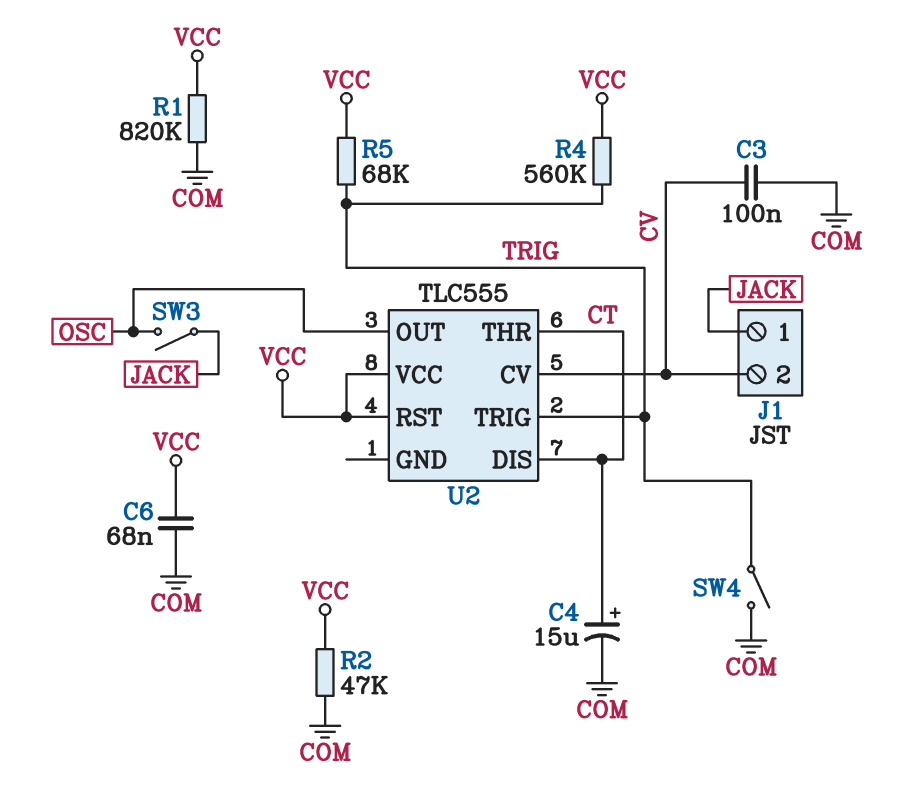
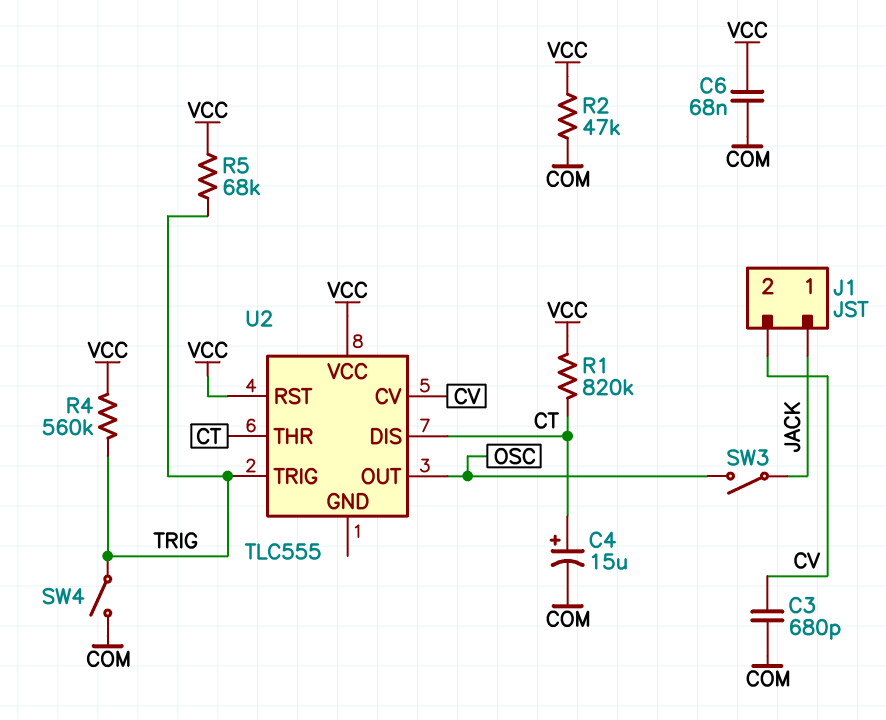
C3: 100nF (COM, CV) -> 680pF (COM, CV)
R1: 820k (COM, VCC) -> 820k (CT, VCC)

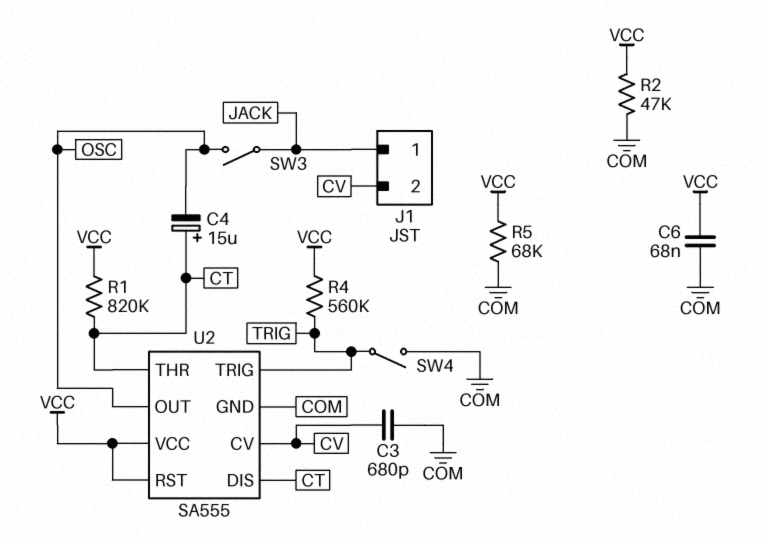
C4: 15uF (plus CT, minus COM) -> 15uF (plus CT, minus OSC)
R5: 68k (TRIG, VCC) -> 68k (COM, VCC)
U2: TLC555 -> SA555
U2 pin GND: none -> COM

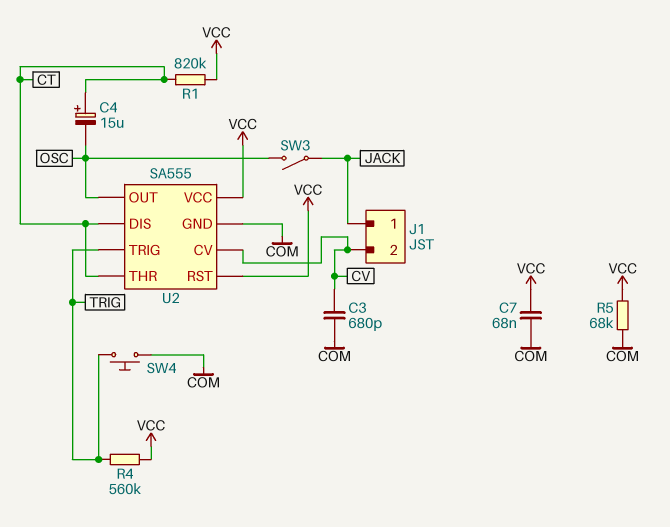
C6: 68nF (COM, VCC) -> none
C7: none -> 68nF (COM, VCC)
R2: 47k (COM, VCC) -> none
SW4: switch (COM, TRIG) -> button (COM, TRIG)

